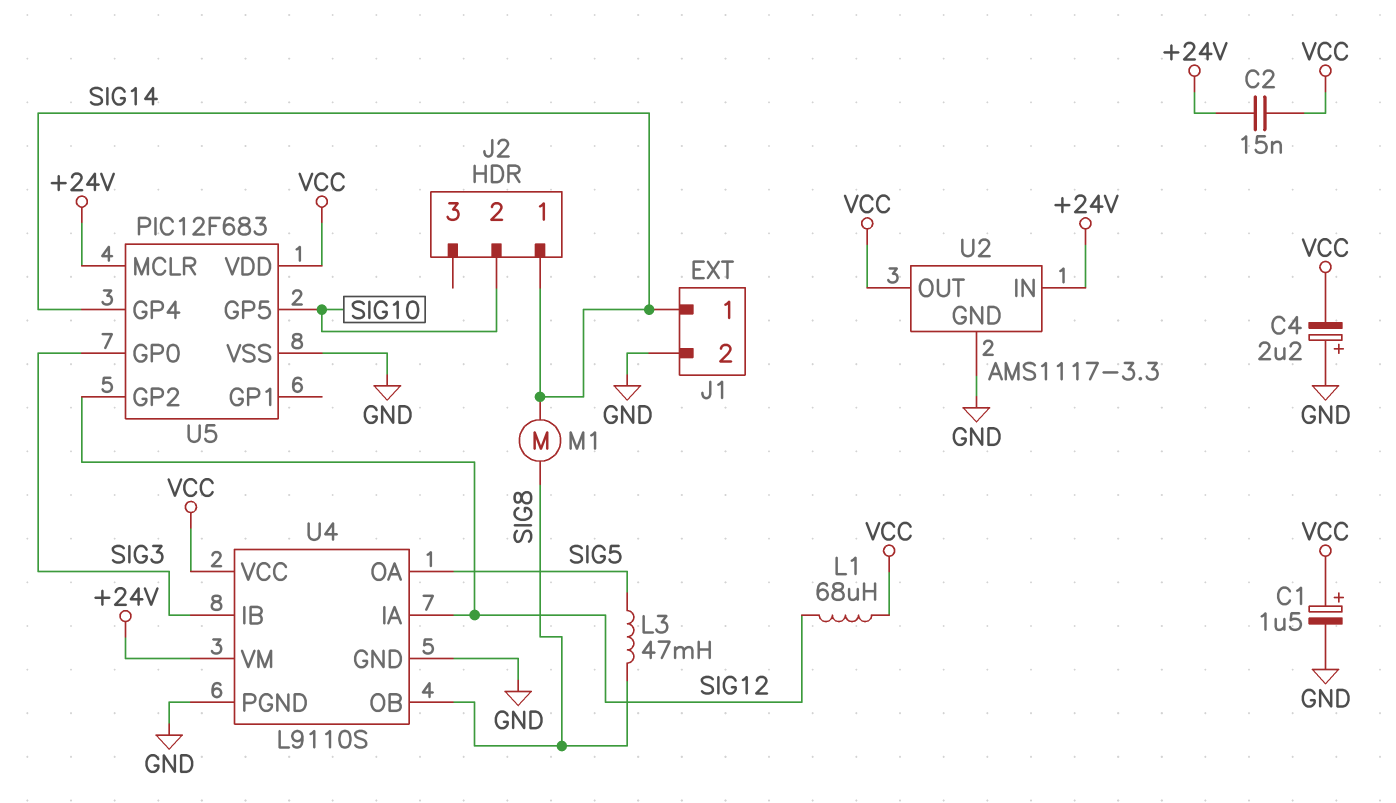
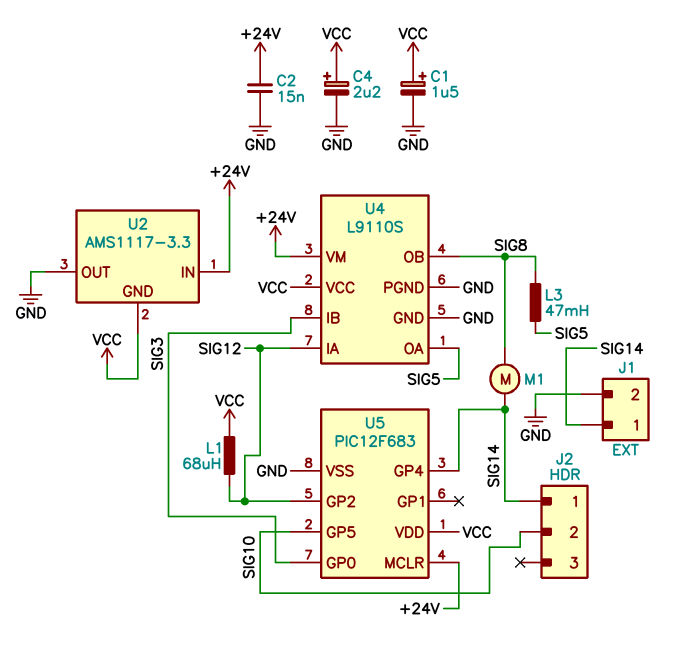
C2: 15nF (+24V, VCC) -> 15nF (+24V, GND)
C4: 2.2uF (plus GND, minus VCC) -> 2.2uF (plus VCC, minus GND)
U2 pin GND: GND -> VCC
U2 pin OUT: VCC -> GND

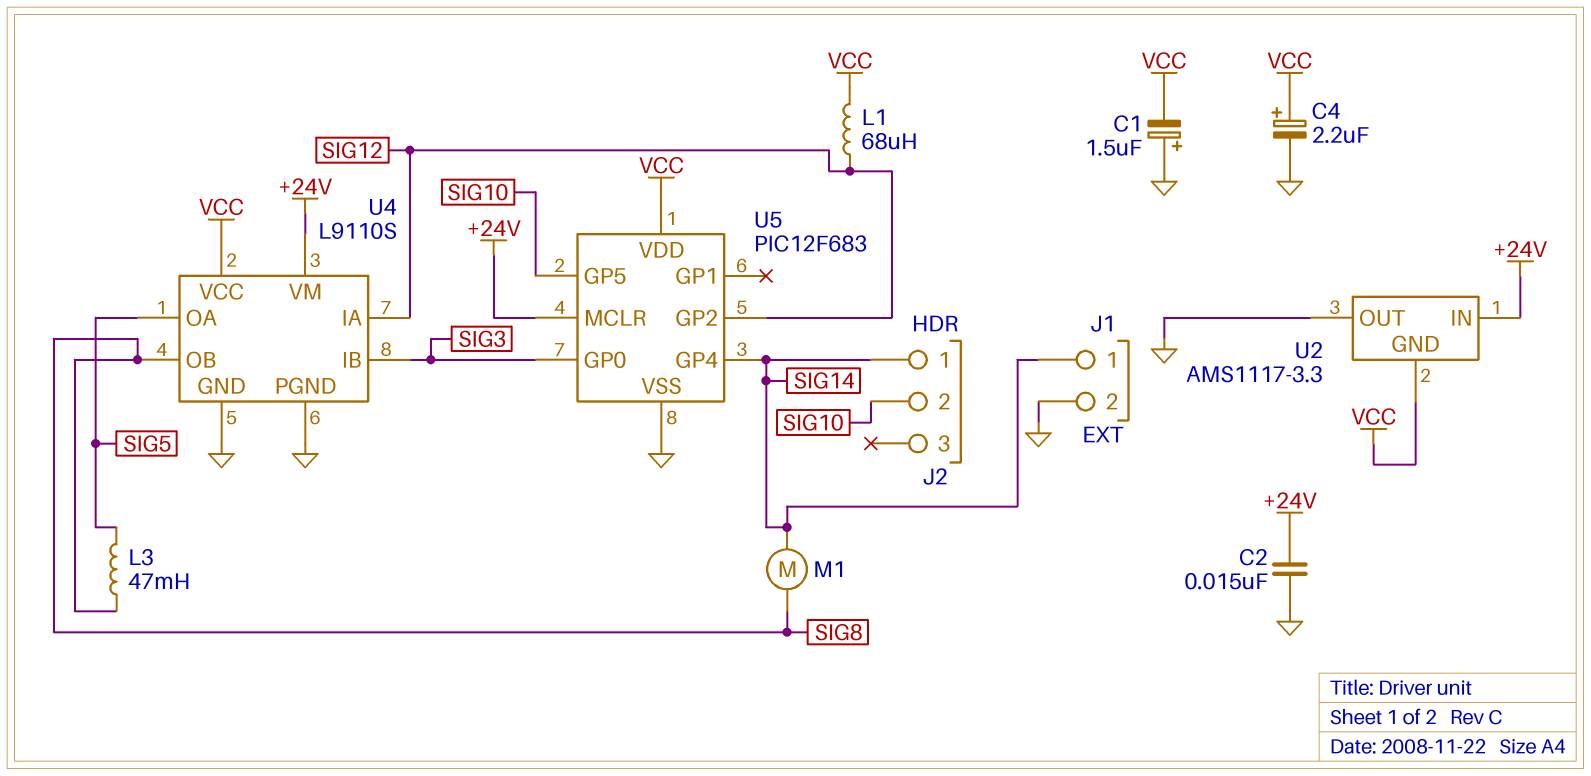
C1: 1.5uF (plus VCC, minus GND) -> 1.5uF (plus GND, minus VCC)

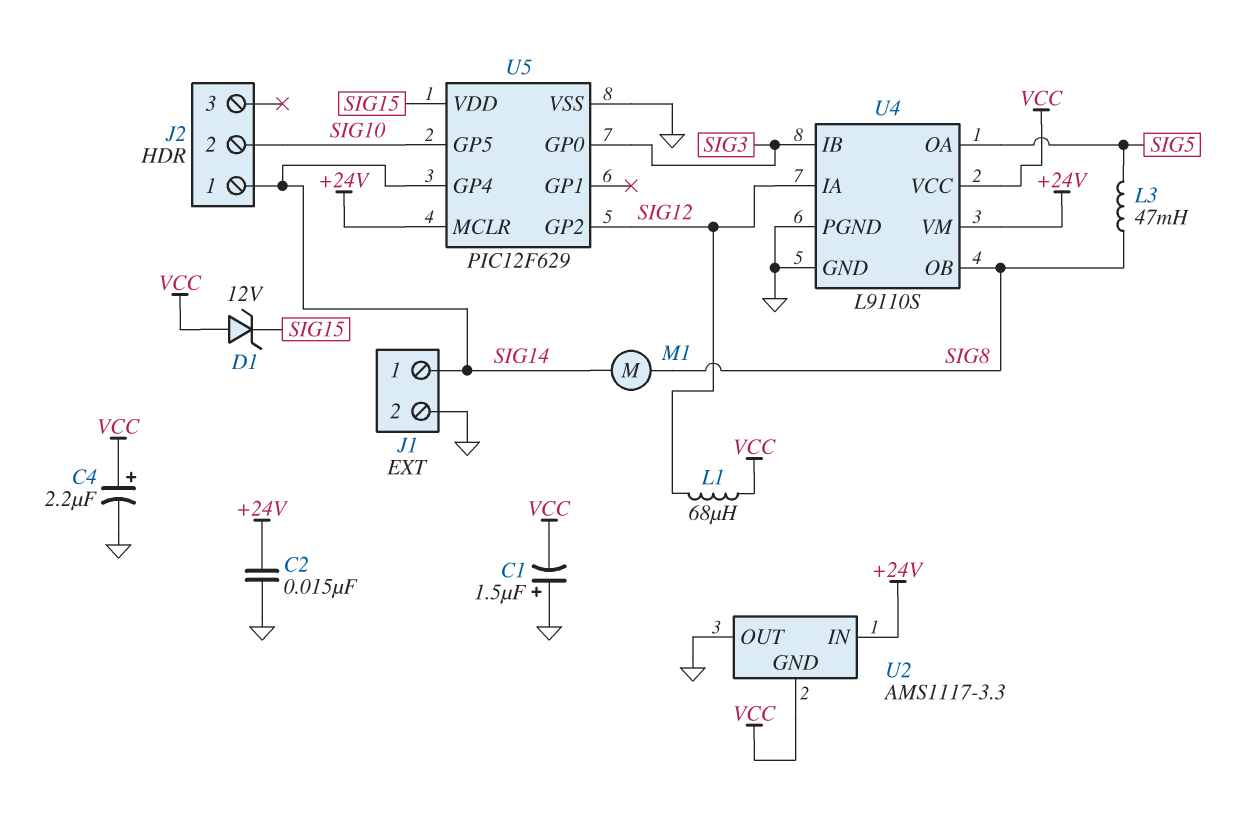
D1: none -> zener 12V (A VCC, K SIG15)
U5: PIC12F683 -> PIC12F629
U5 pin VDD: VCC -> SIG15

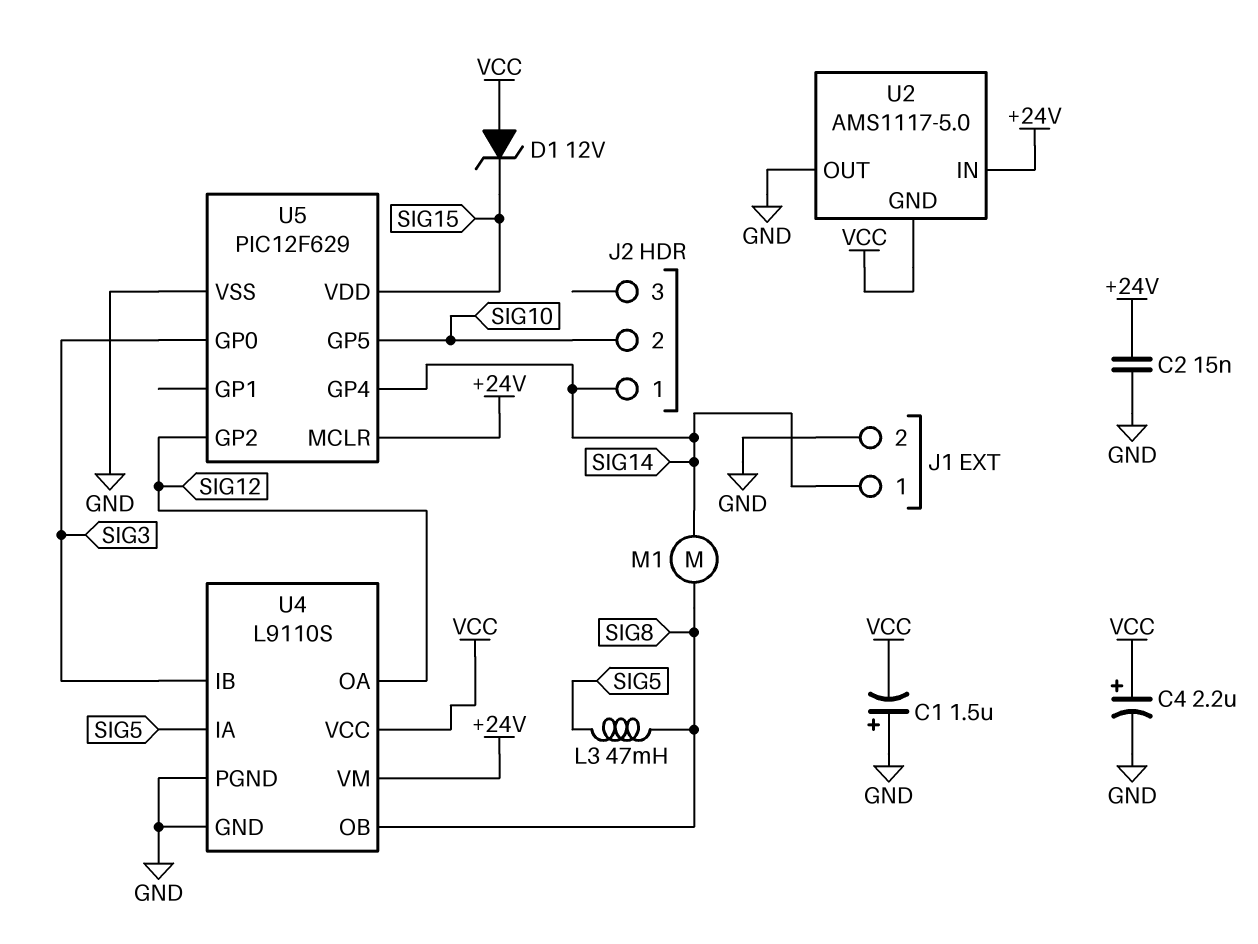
L1: 68uH (SIG12, VCC) -> none
U2: AMS1117-3.3 -> AMS1117-5.0
U4 pin IA: SIG12 -> SIG5
U4 pin OA: SIG5 -> SIG12

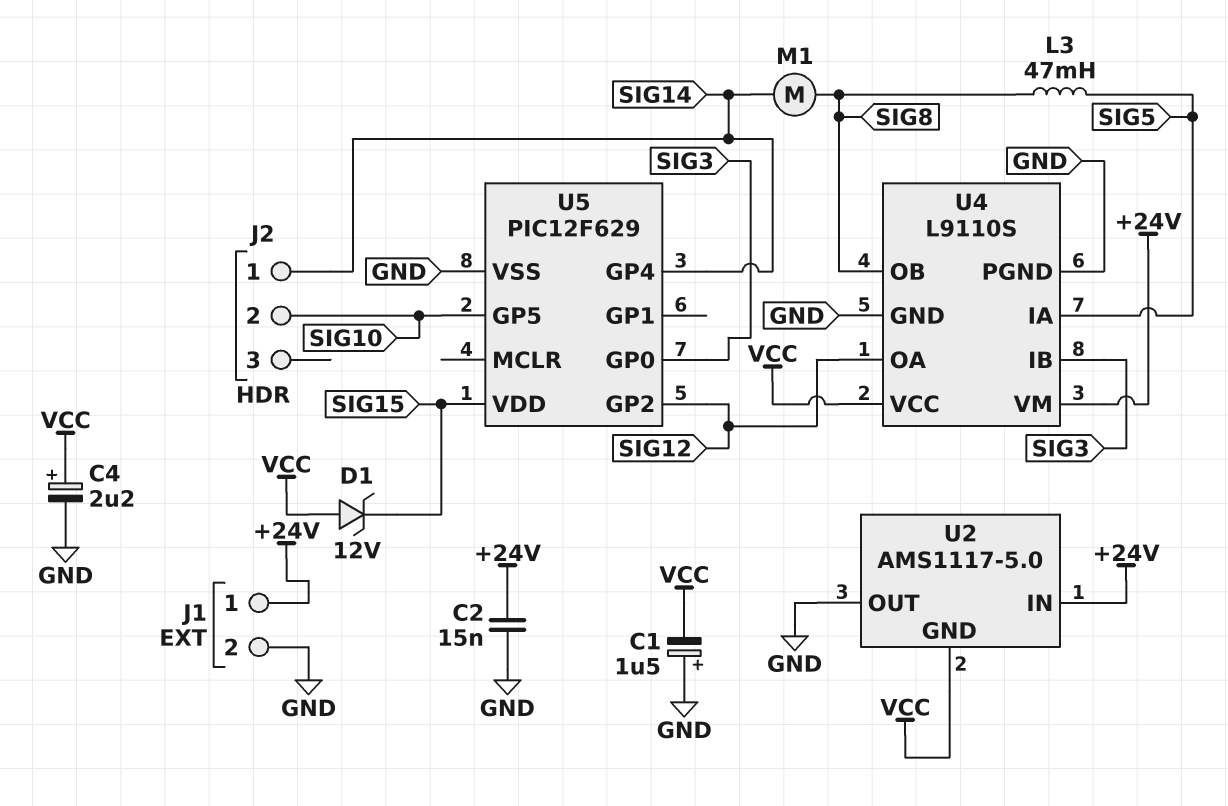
J1 pin 1: SIG14 -> +24V
U5 pin MCLR: +24V -> none

